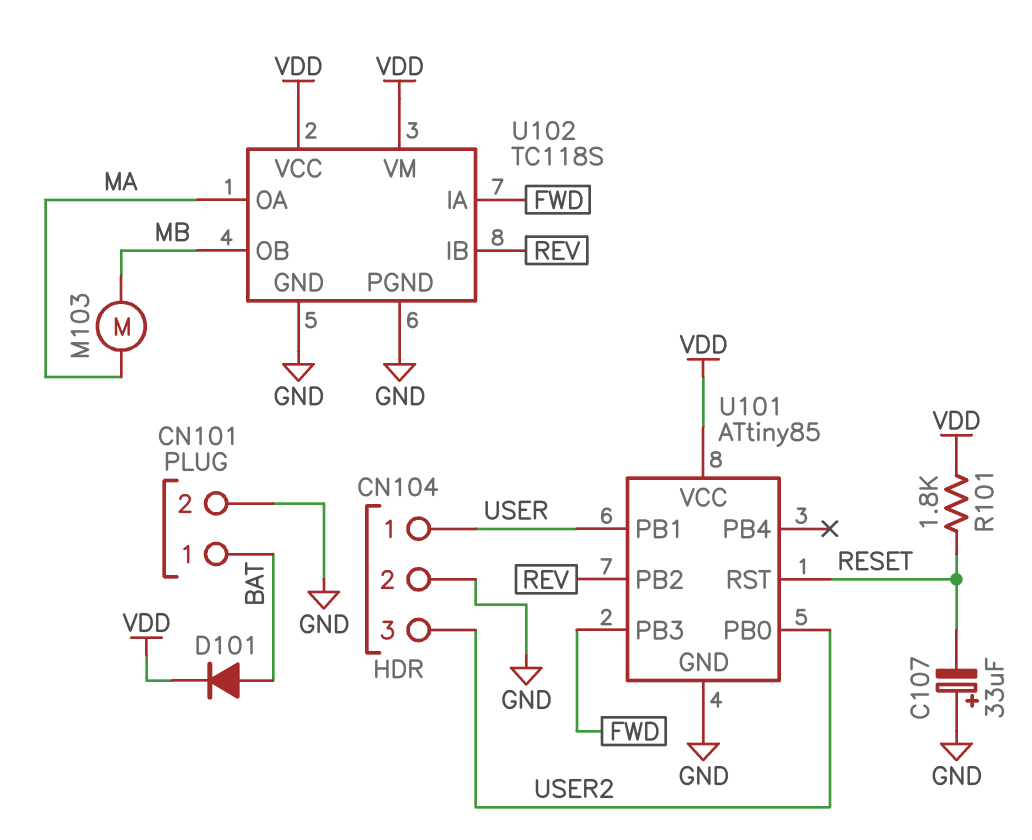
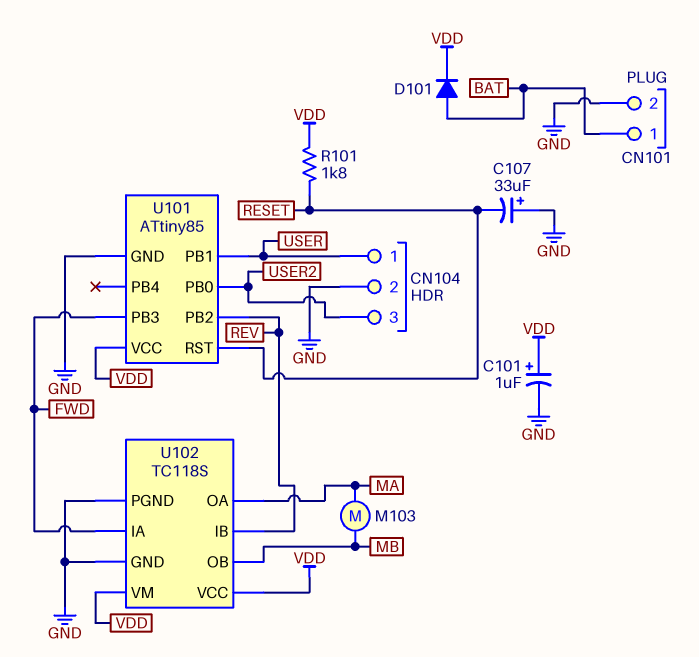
C101: none -> 1uF (plus VDD, minus GND)

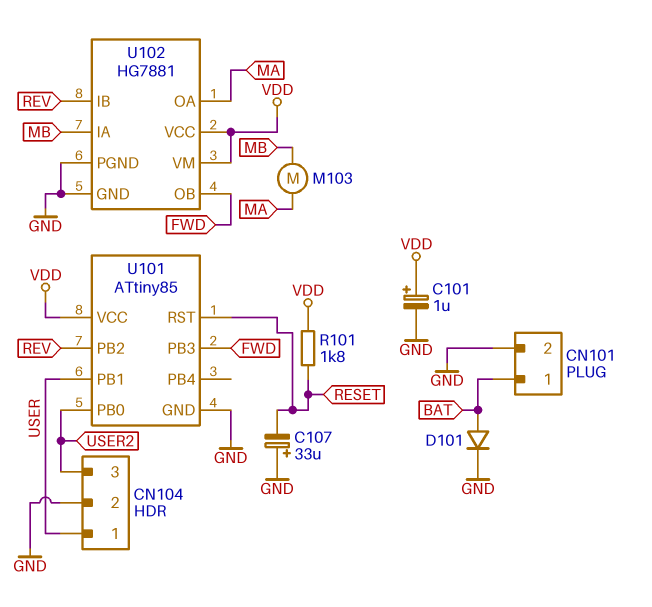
D101: diode (A BAT, K VDD) -> diode (A BAT, K GND)
U102: TC118S -> HG7881
U102 pin IA: FWD -> MB
U102 pin OB: MB -> FWD

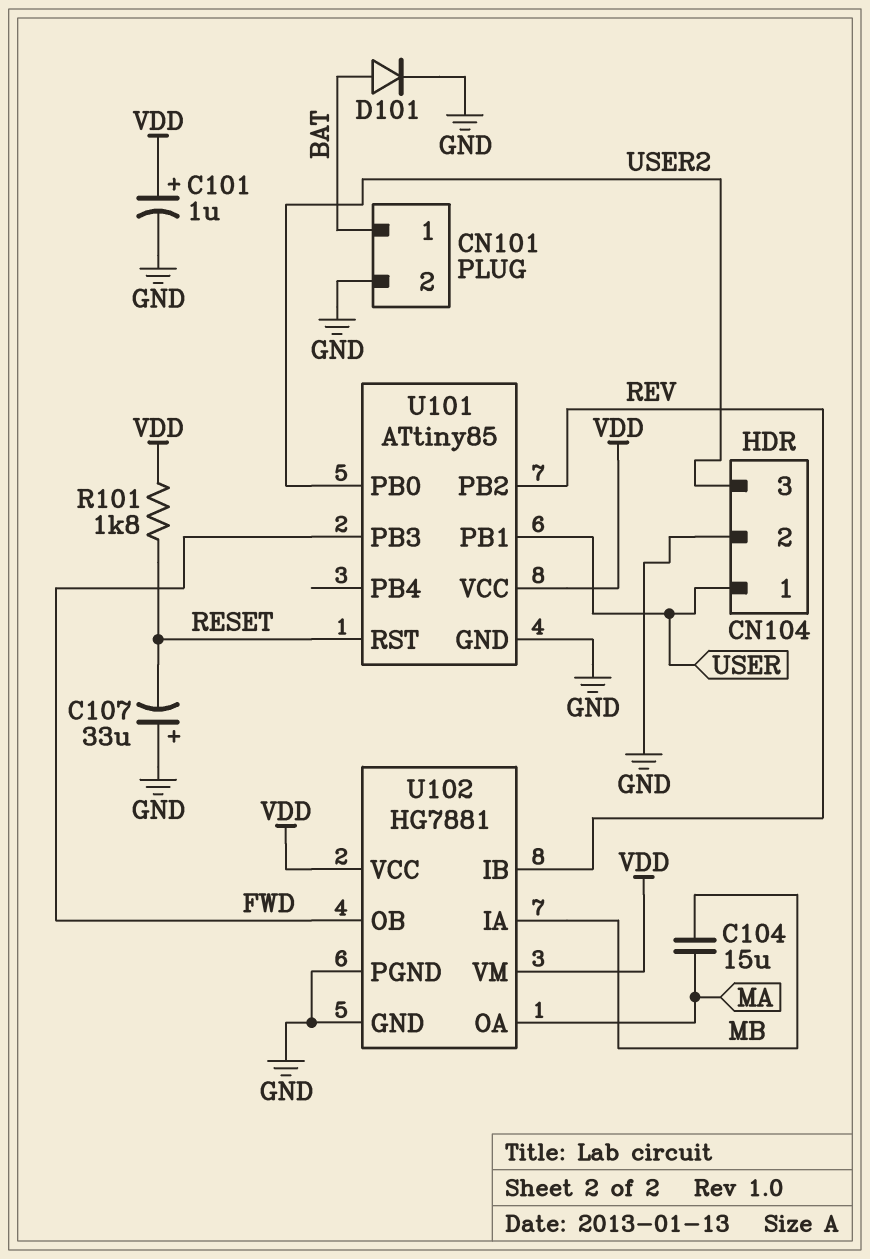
C104: none -> 15uF (MA, MB)
M103: motor (MA, MB) -> none

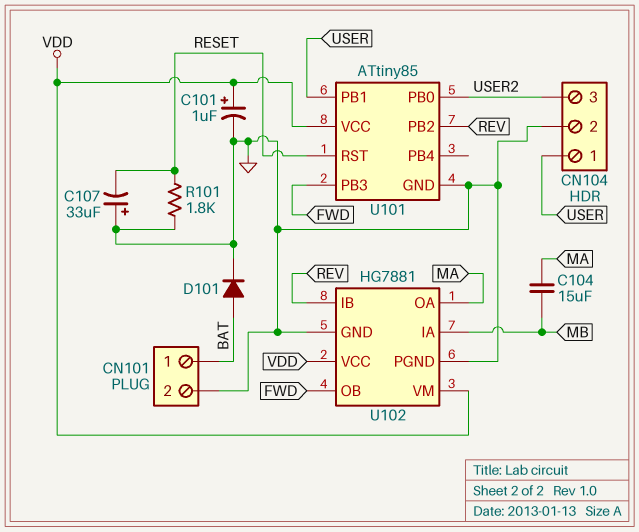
R101: 1.8k (RESET, VDD) -> 1.8k (GND, RESET)

